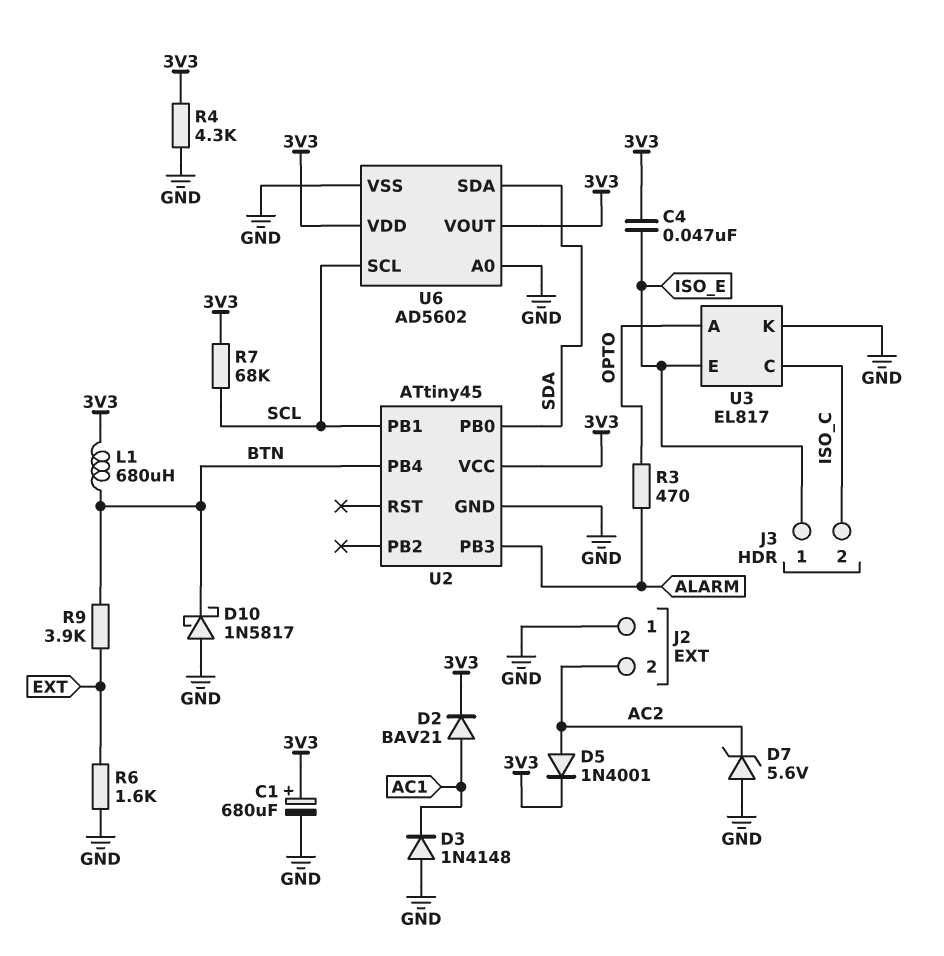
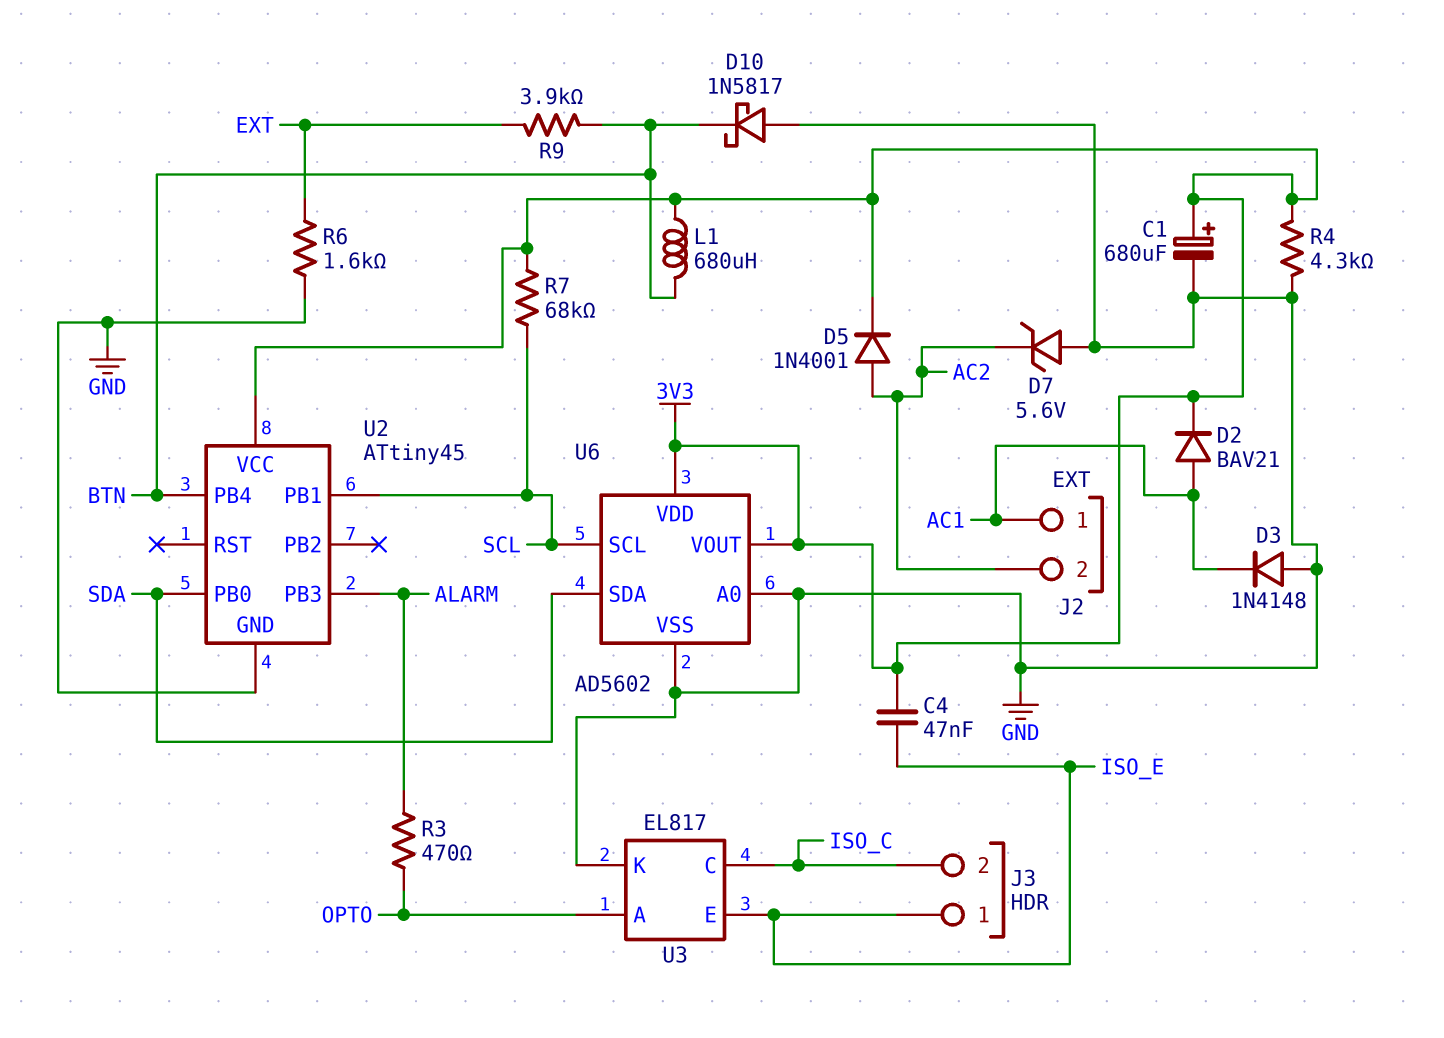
J2 pin 1: GND -> AC1

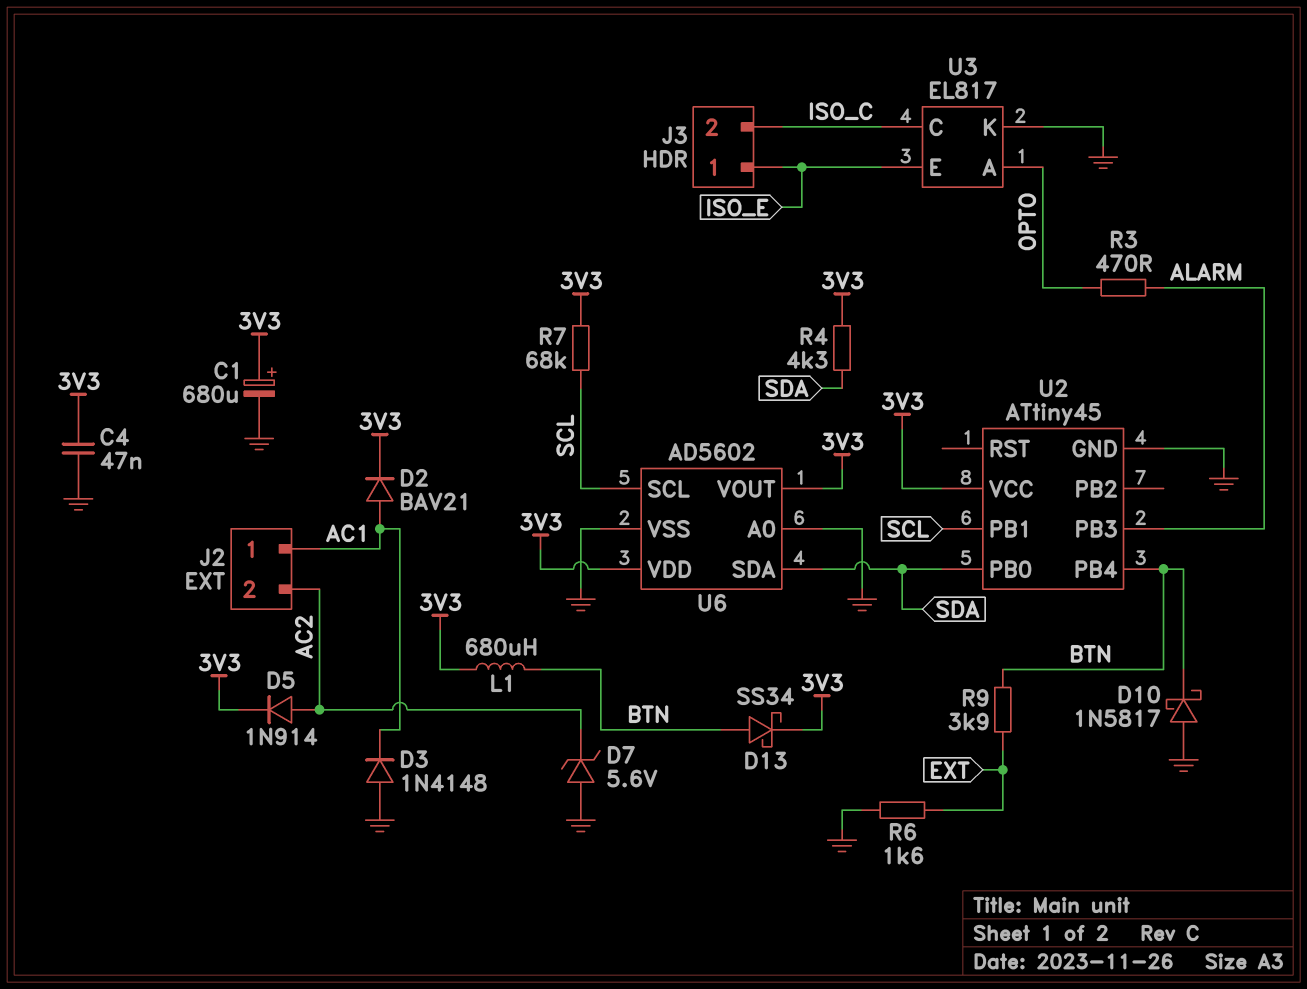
C4: 47nF (3V3, ISO_E) -> 47nF (3V3, GND)
D5: diode 1N4001 (A AC2, K 3V3) -> diode 1N914 (A AC2, K 3V3)
D13: none -> schottky SS34 (A BTN, K 3V3)
R4: 4.3k (3V3, GND) -> 4.3k (3V3, SDA)

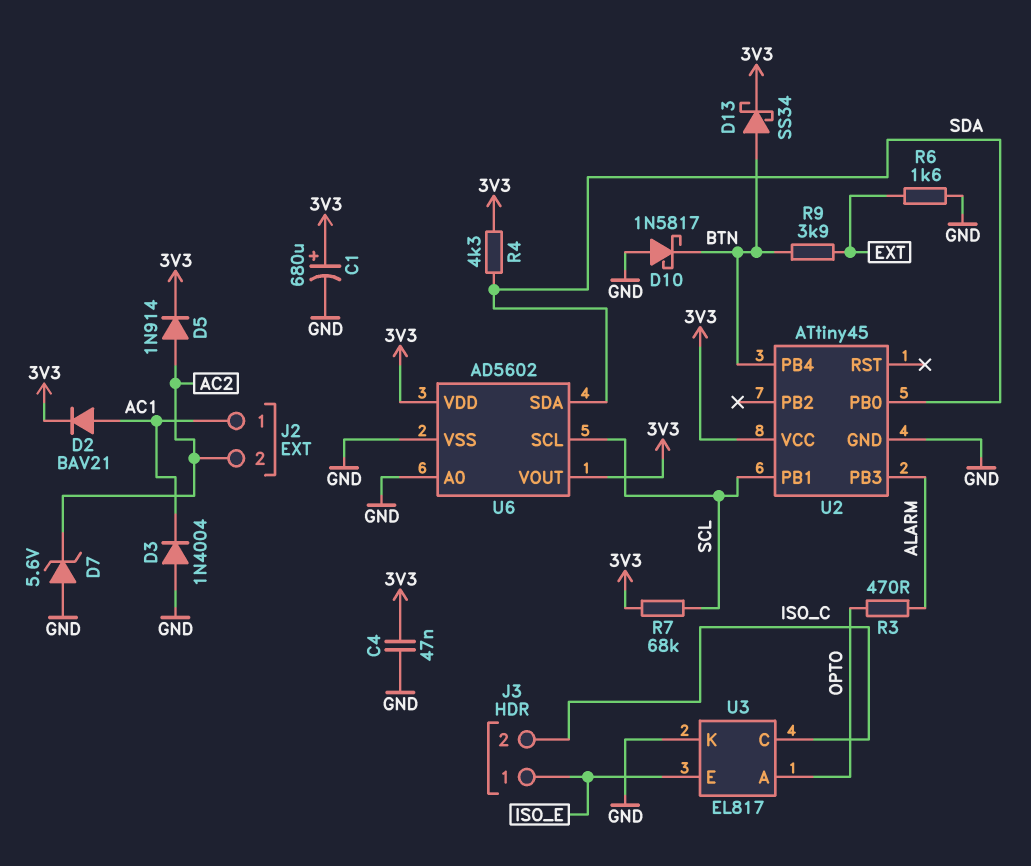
D3: diode 1N4148 (A GND, K AC1) -> diode 1N4004 (A GND, K AC1)
L1: 680uH (3V3, BTN) -> none

